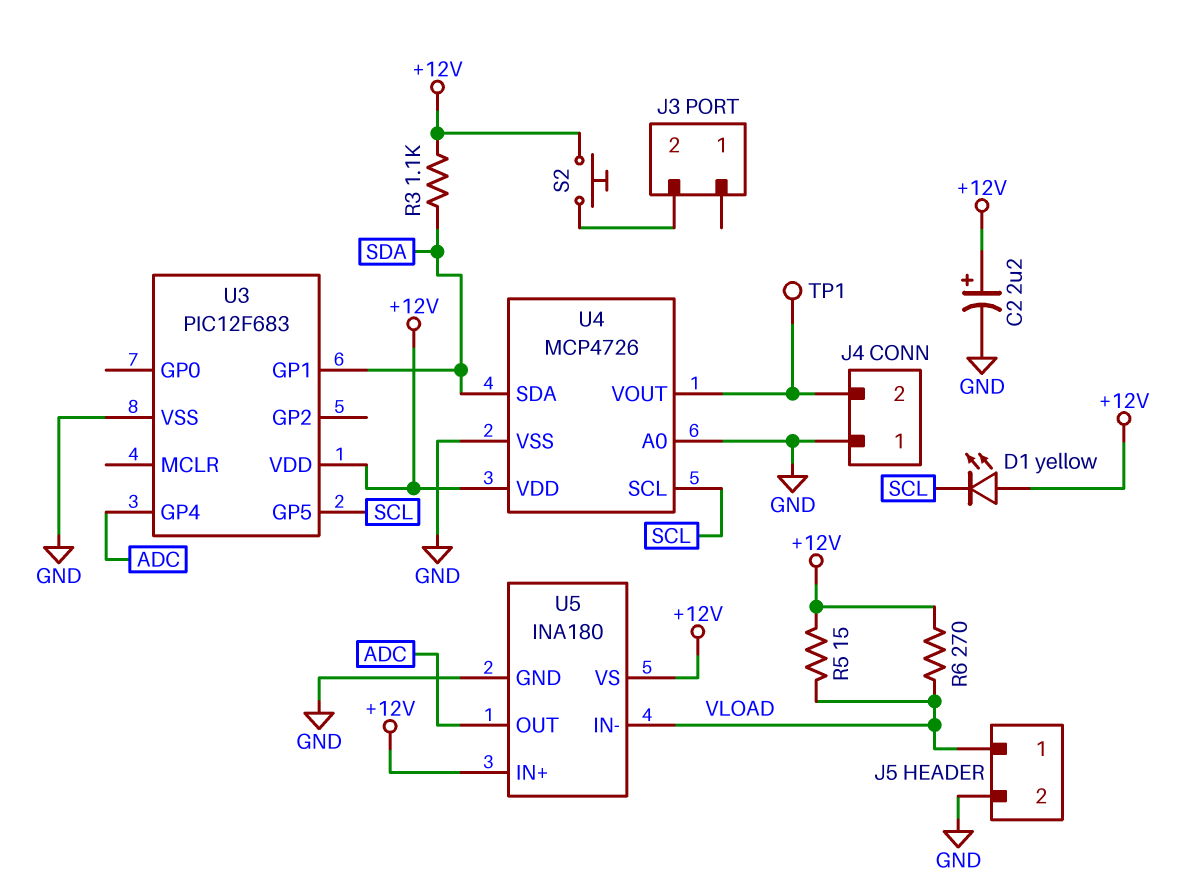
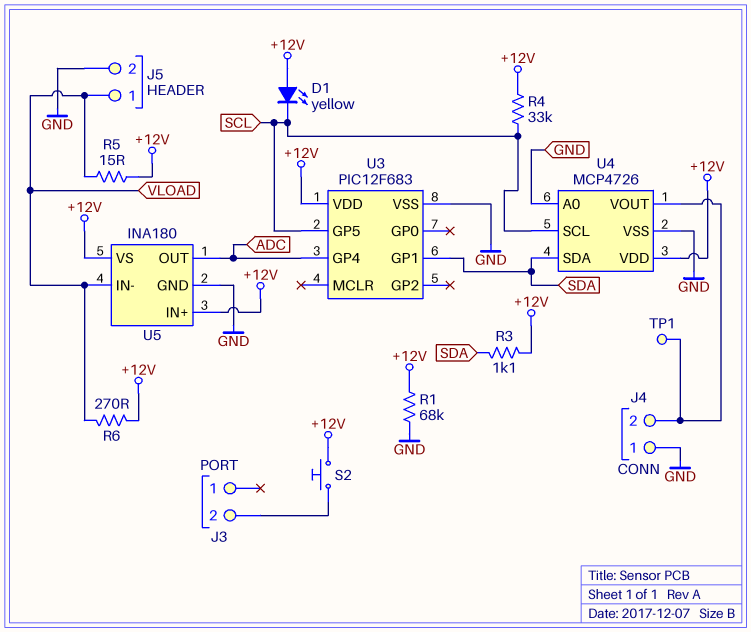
C2: 2.2uF (plus +12V, minus GND) -> none
R1: none -> 68k (+12V, GND)
R4: none -> 33k (+12V, SCL)

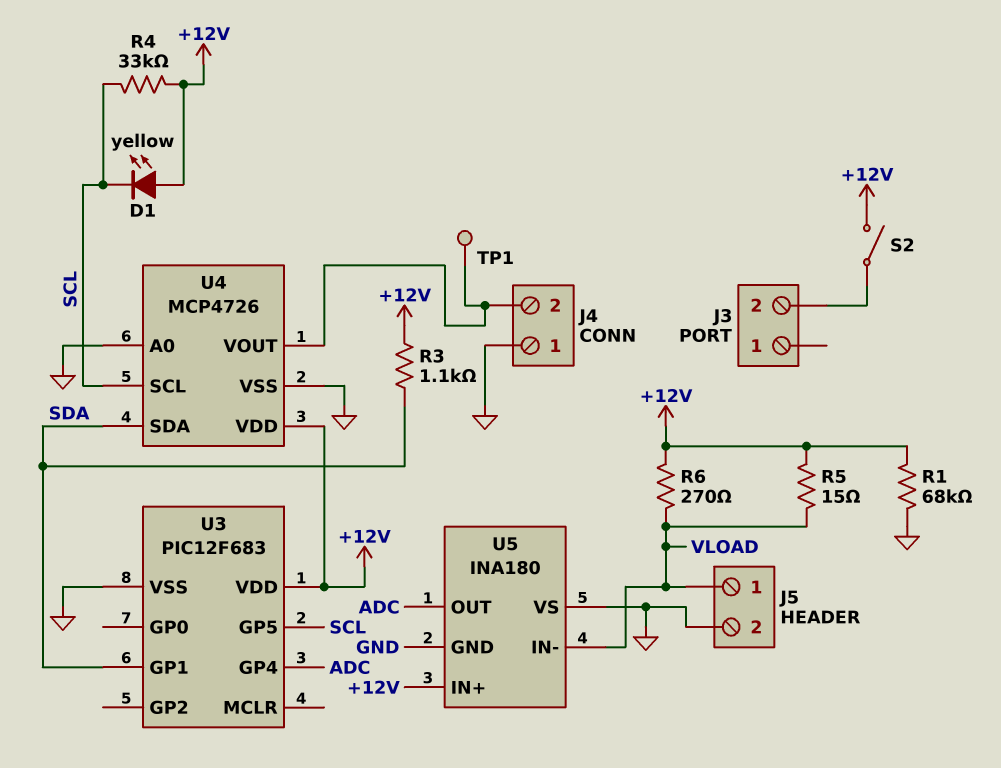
S2: button (+12V, J3/2) -> switch (+12V, J3/2)
U5 pin VS: +12V -> GND

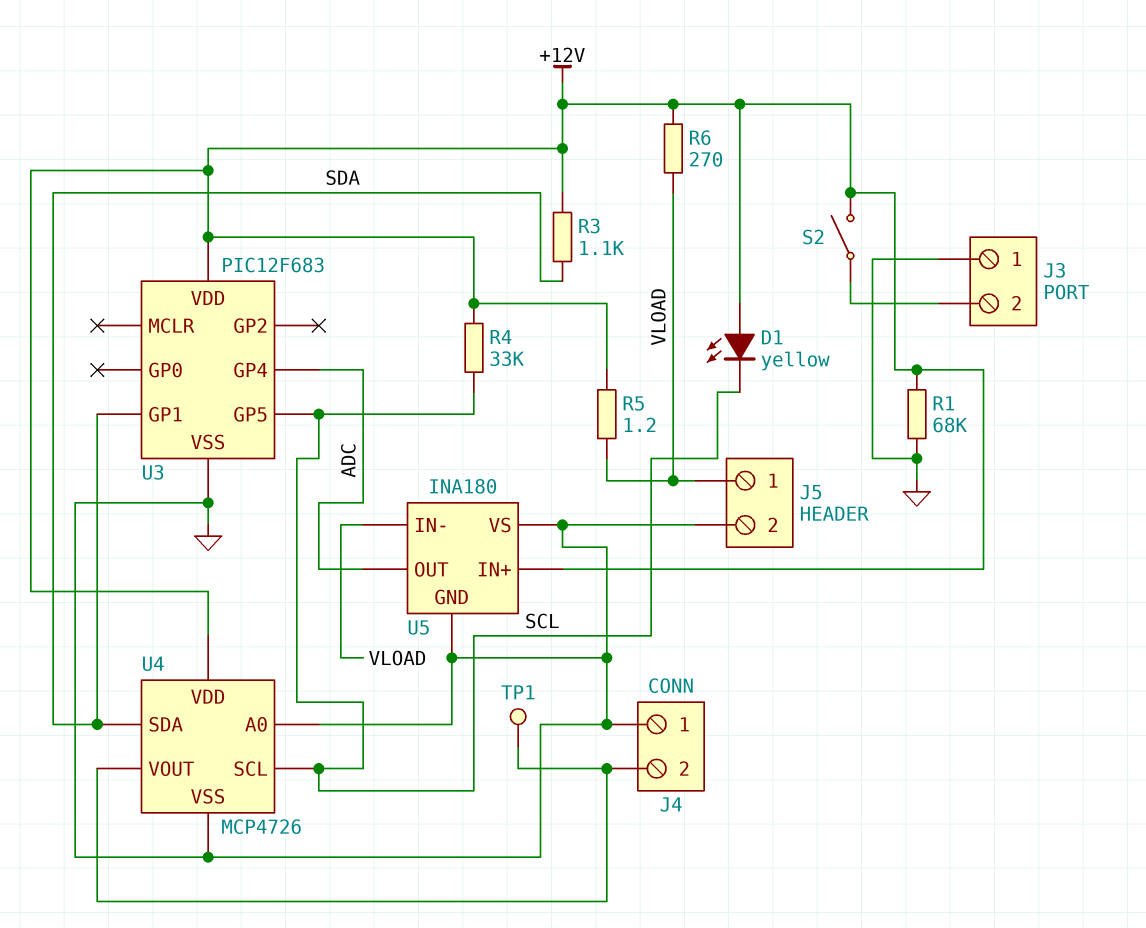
J3 pin 1: none -> GND
R5: 15 (+12V, VLOAD) -> 1.2 (+12V, VLOAD)

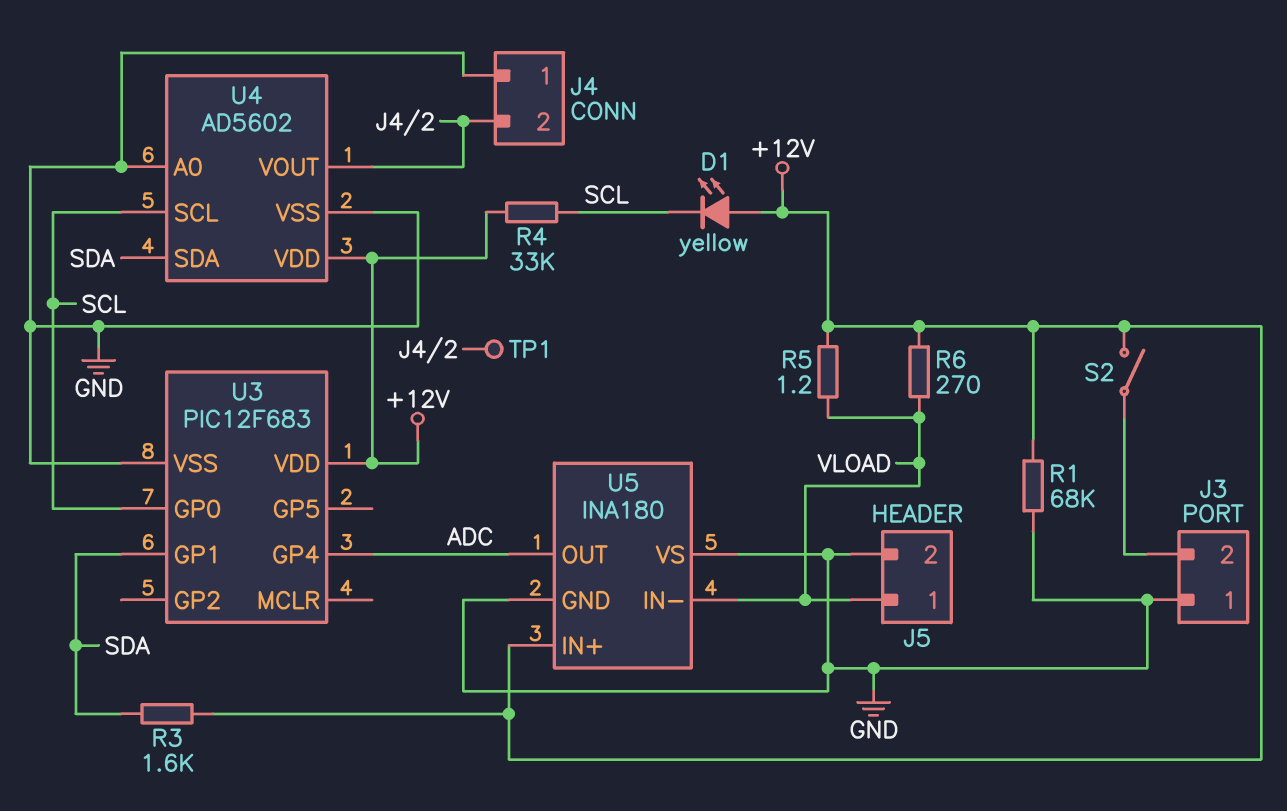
R3: 1.1k (+12V, SDA) -> 1.6k (+12V, SDA)
U3 pin GP0: none -> SCL
U3 pin GP5: SCL -> none
U4: MCP4726 -> AD5602

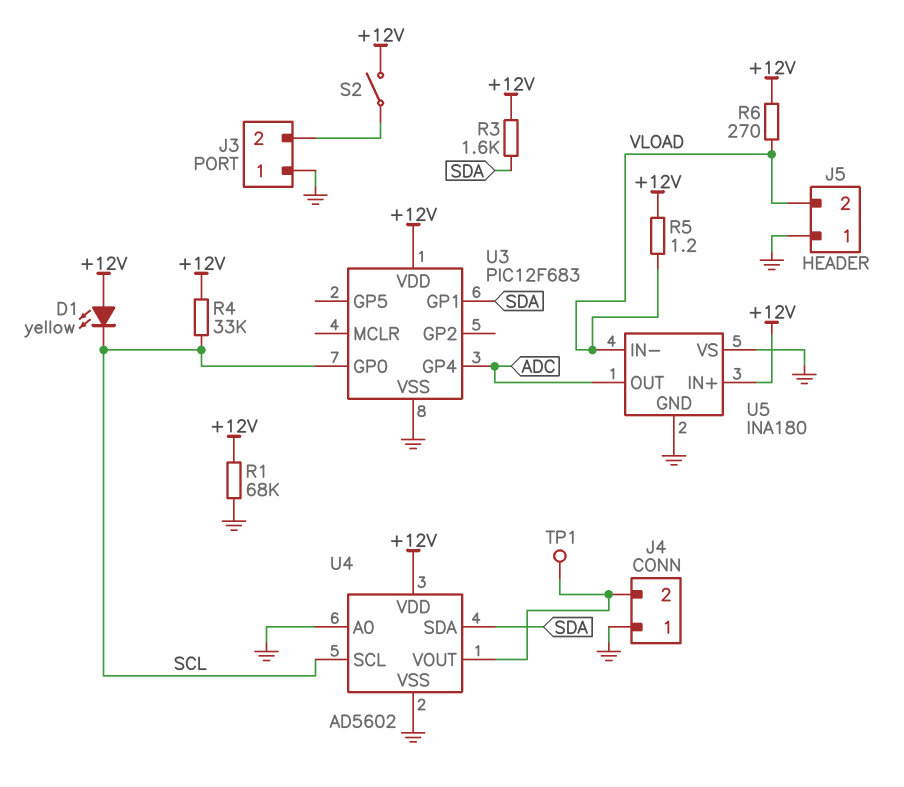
J5 pin 1: VLOAD -> GND
J5 pin 2: GND -> VLOAD

